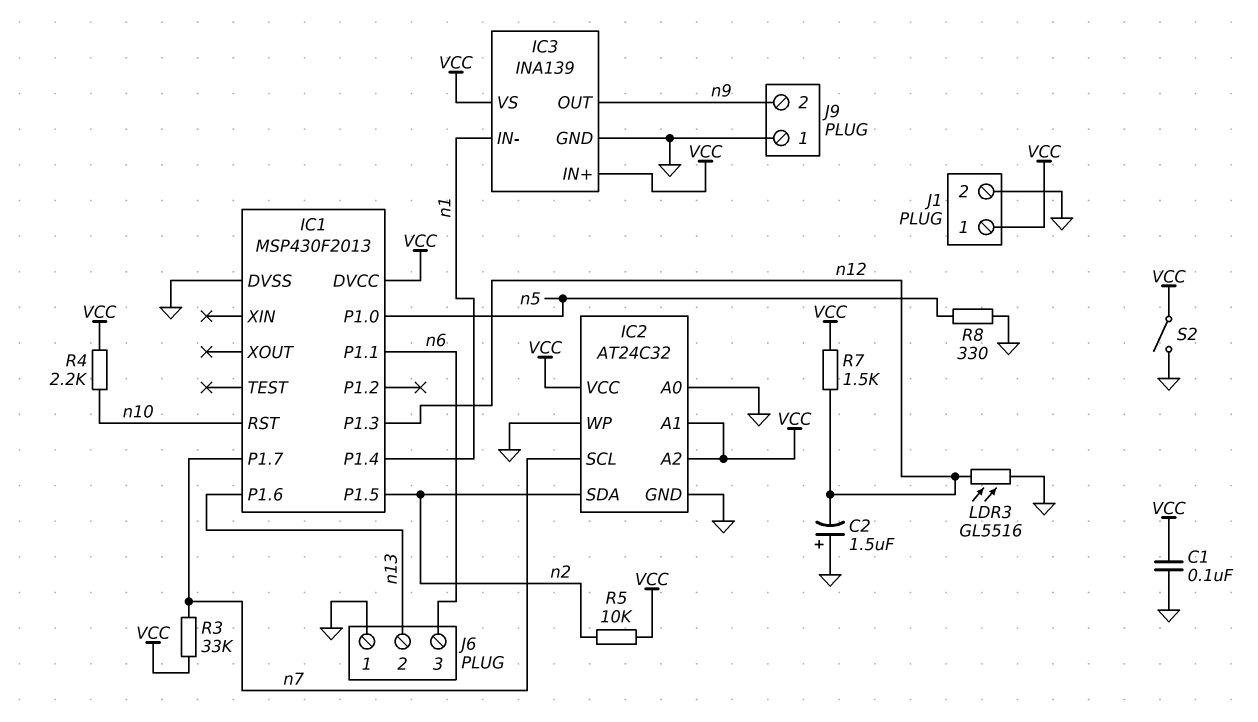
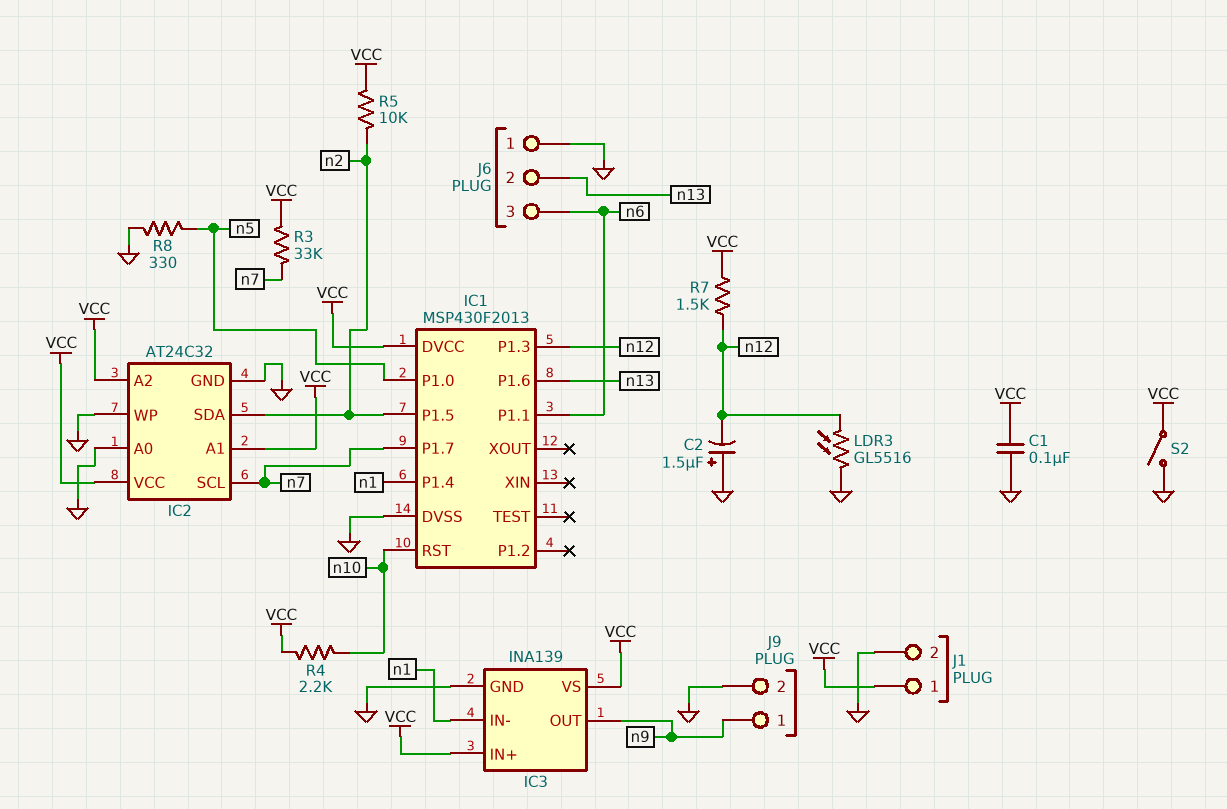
J9 pin 1: GND -> n9
J9 pin 2: n9 -> GND

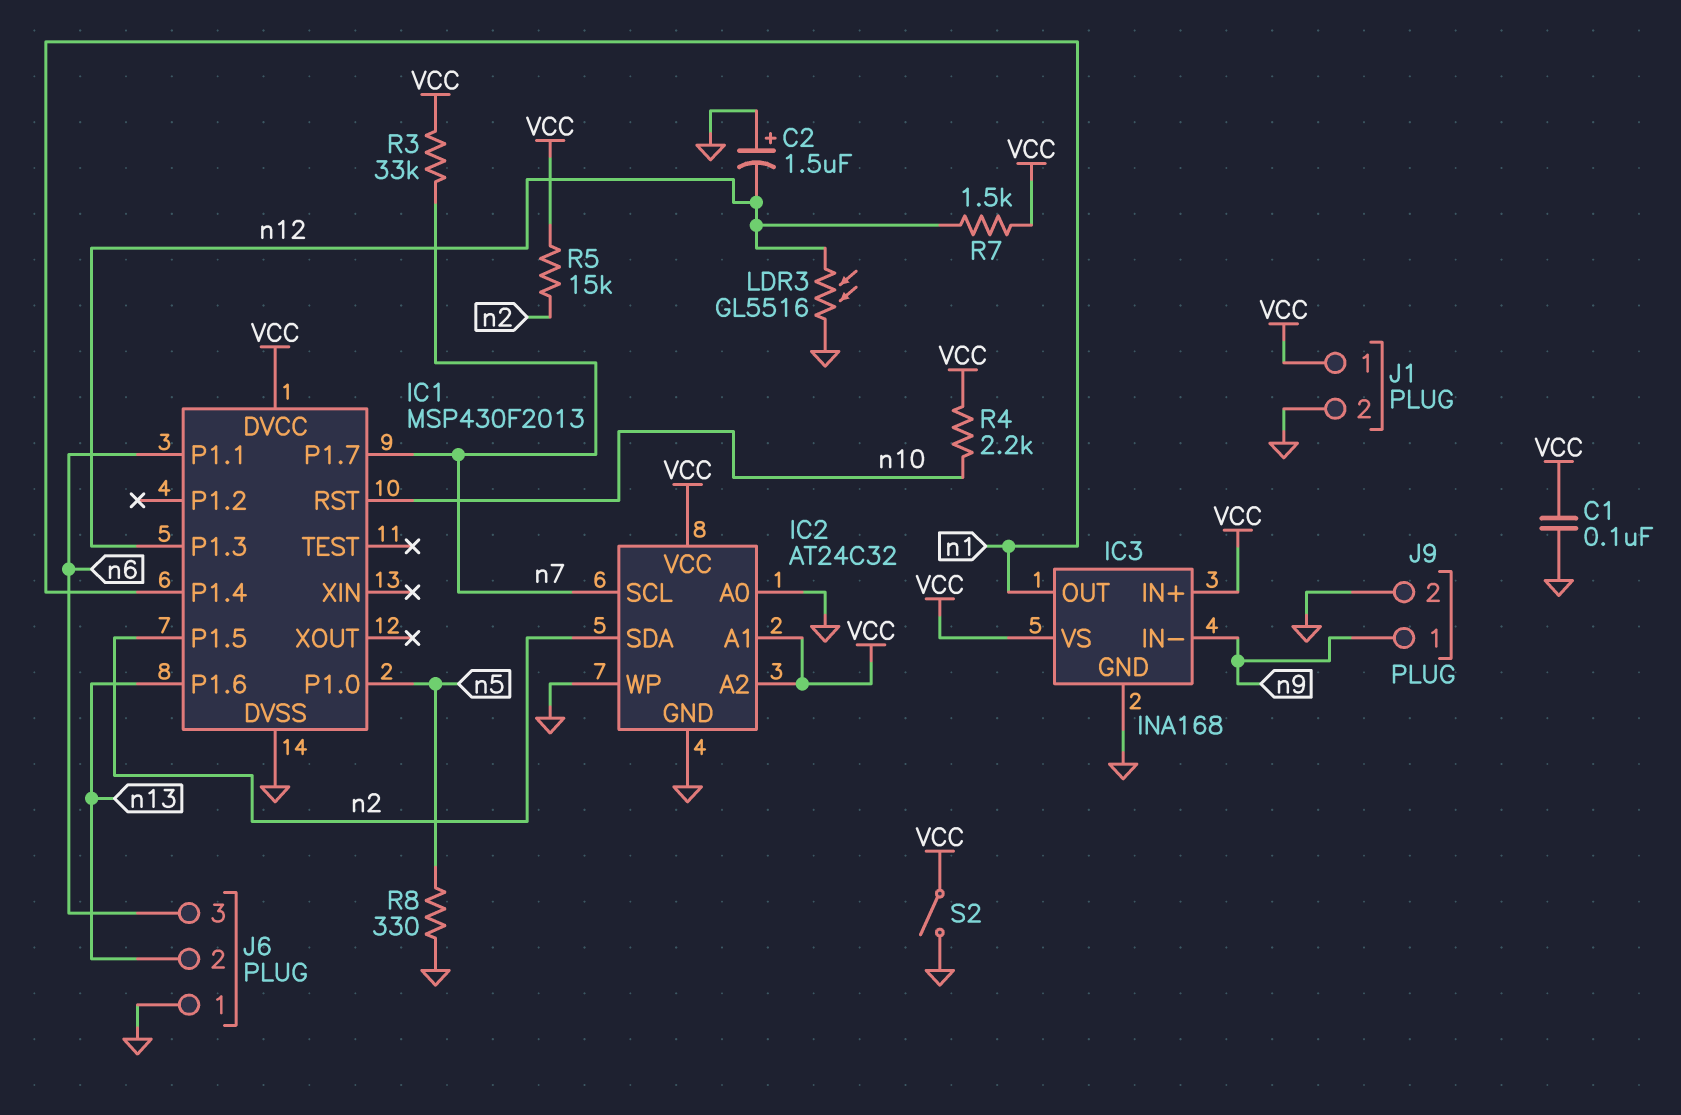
IC3: INA139 -> INA168
IC3 pin IN-: n1 -> n9
IC3 pin OUT: n9 -> n1
R5: 10k (VCC, n2) -> 15k (VCC, n2)

